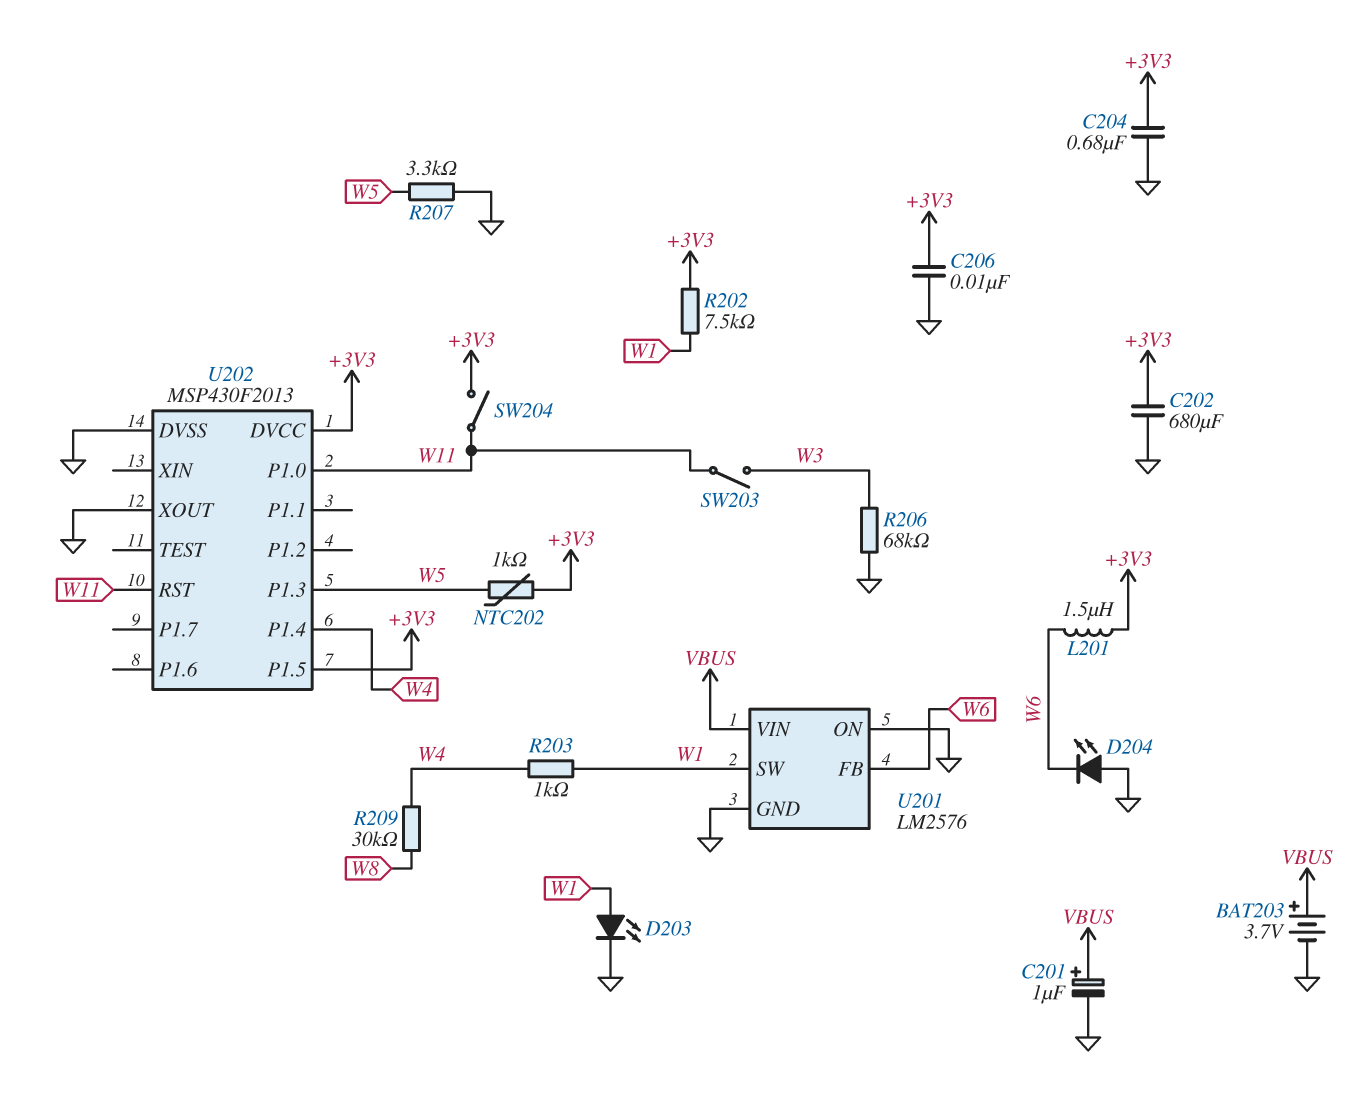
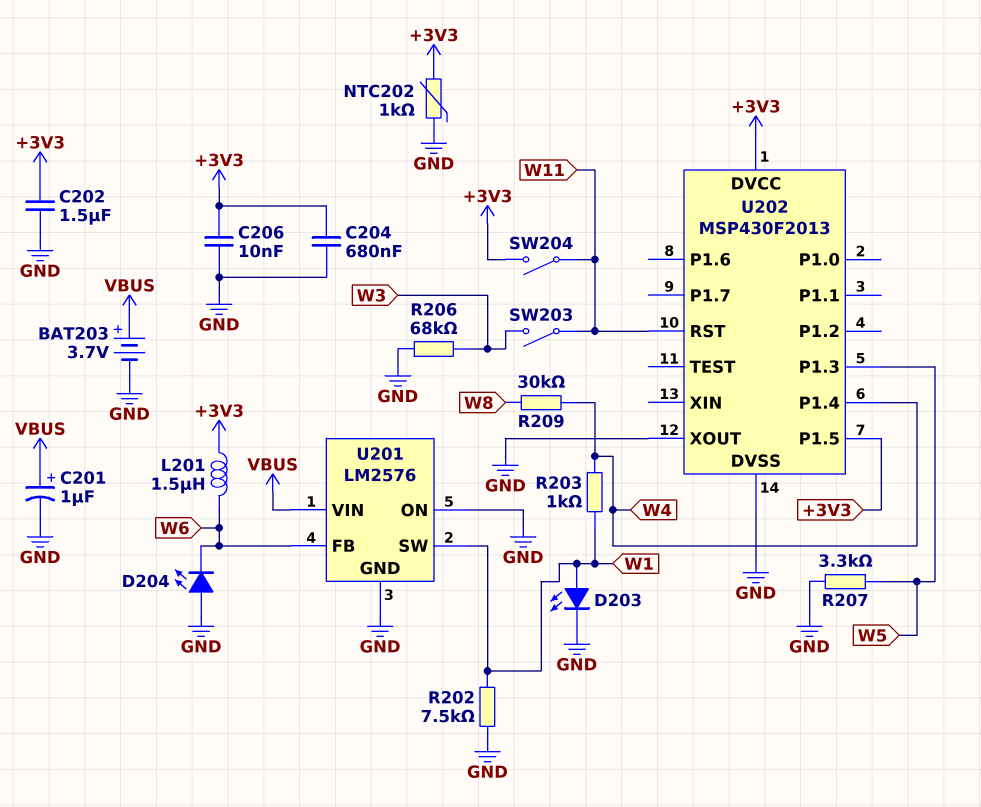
C202: 680uF (+3V3, GND) -> 1.5uF (+3V3, GND)
NTC202: 1k (+3V3, W5) -> 1k (+3V3, GND)
R202: 7.5k (+3V3, W1) -> 7.5k (GND, W1)
U202 pin P1.0: W11 -> none

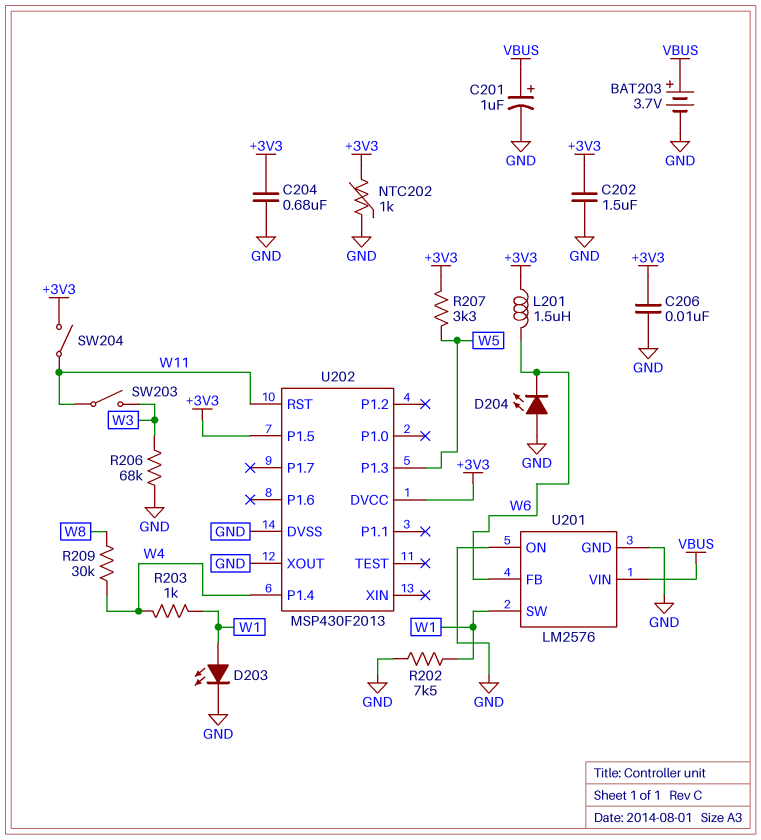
R207: 3.3k (GND, W5) -> 3.3k (+3V3, W5)

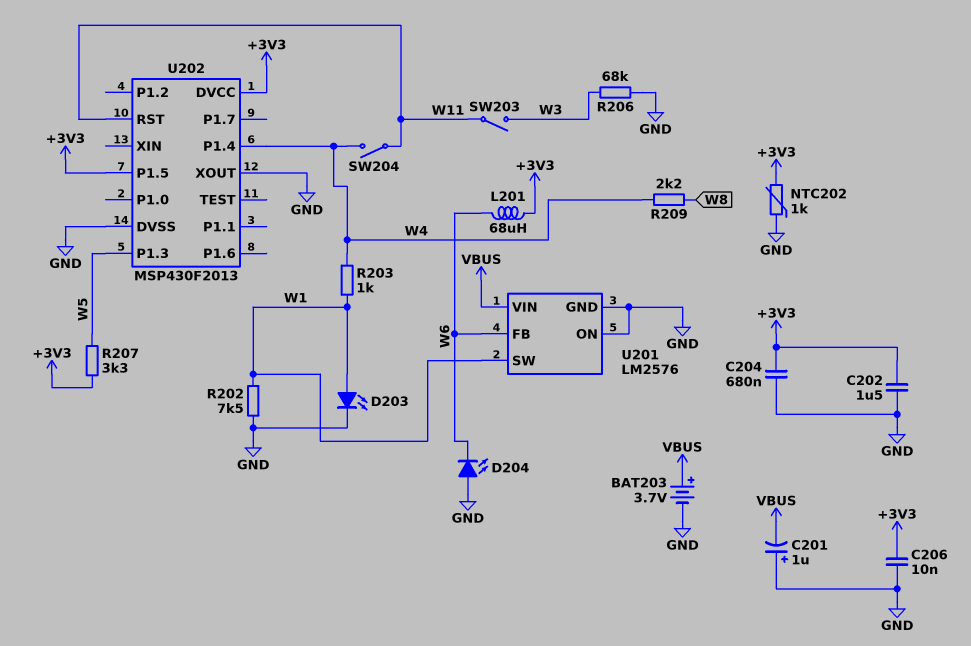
C201: 1uF (plus VBUS, minus GND) -> 1uF (plus GND, minus VBUS)
L201: 1.5uH (+3V3, W6) -> 68uH (+3V3, W6)
R209: 30k (W4, W8) -> 2.2k (W4, W8)
SW204: switch (+3V3, W11) -> switch (W4, W11)

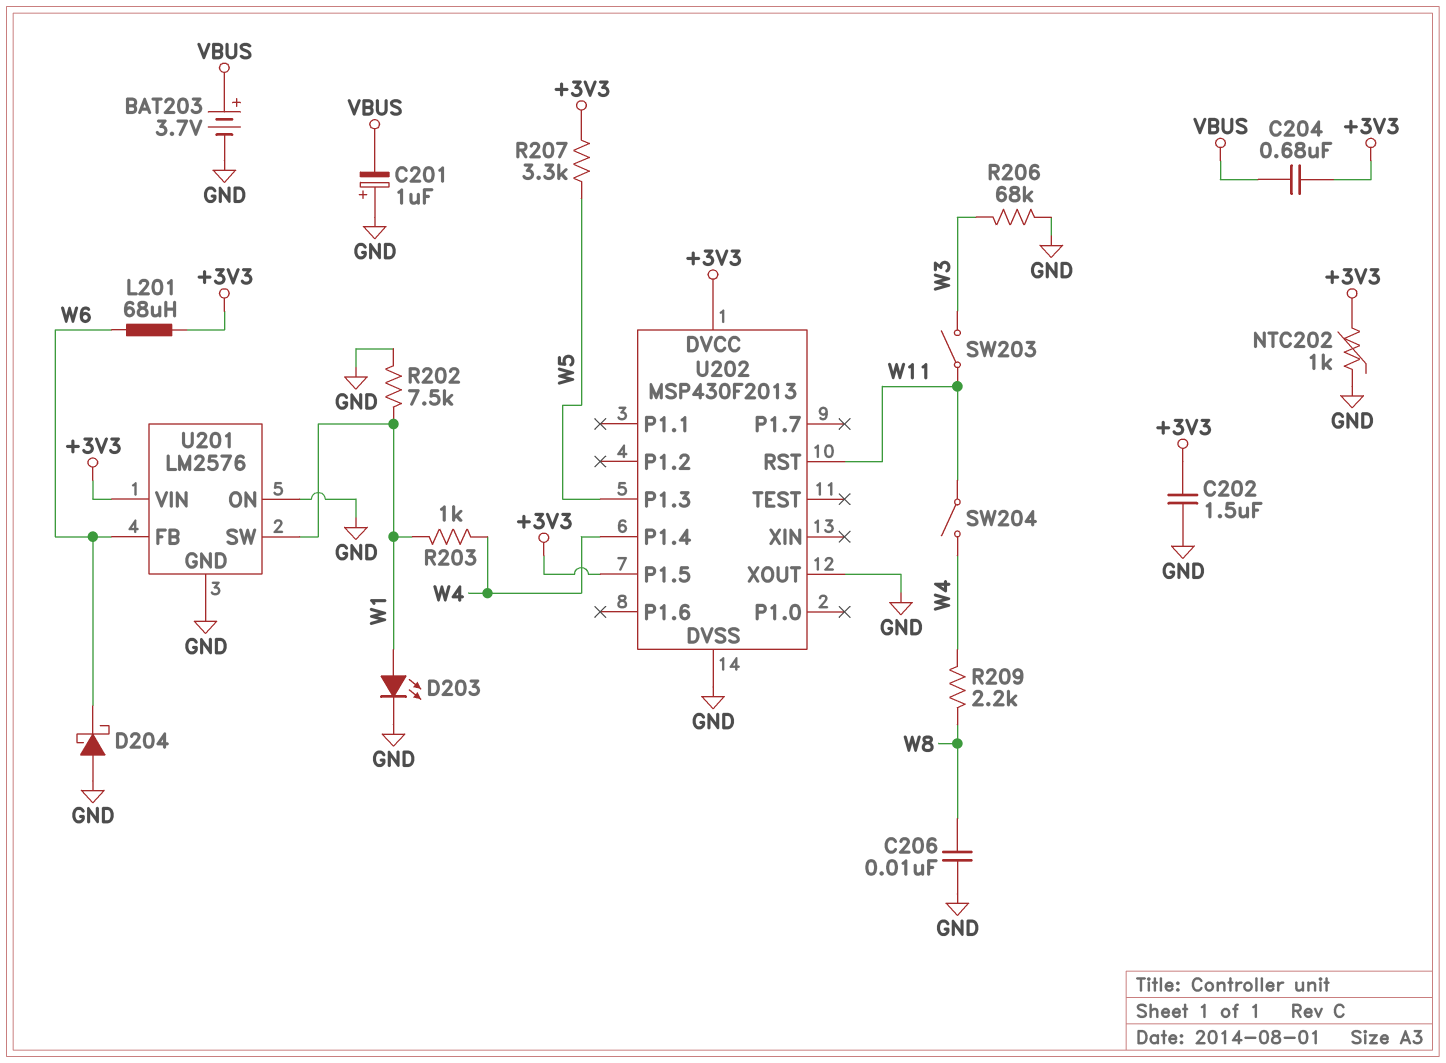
C204: 680nF (+3V3, GND) -> 680nF (+3V3, VBUS)
C206: 10nF (+3V3, GND) -> 10nF (GND, W8)
D204: LED (A GND, K W6) -> schottky (A GND, K W6)
U201 pin VIN: VBUS -> +3V3

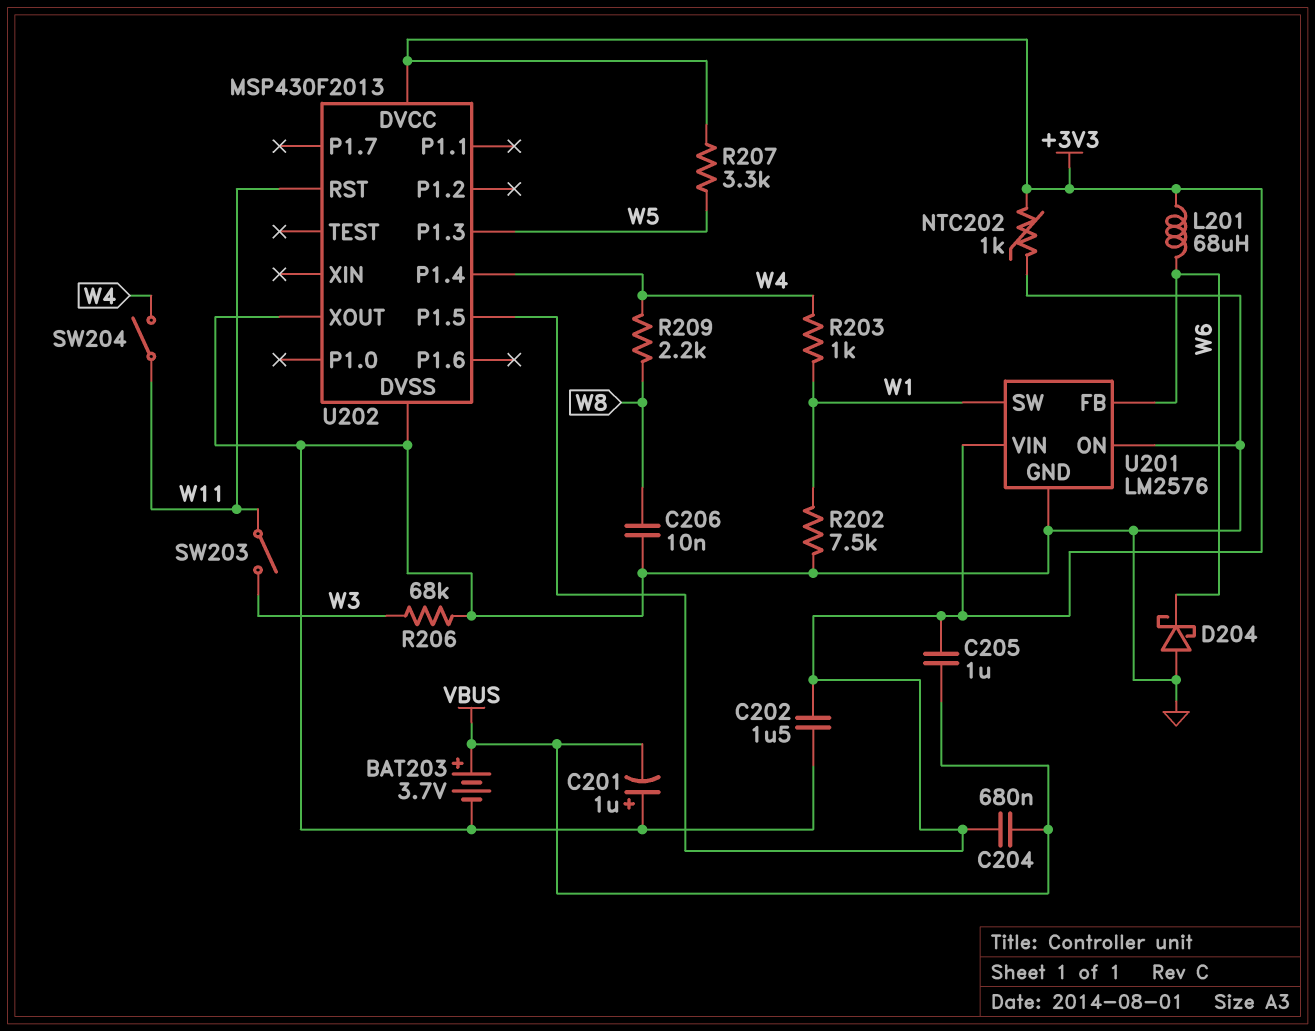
C205: none -> 1uF (+3V3, VBUS)
D203: LED (A W1, K GND) -> none

